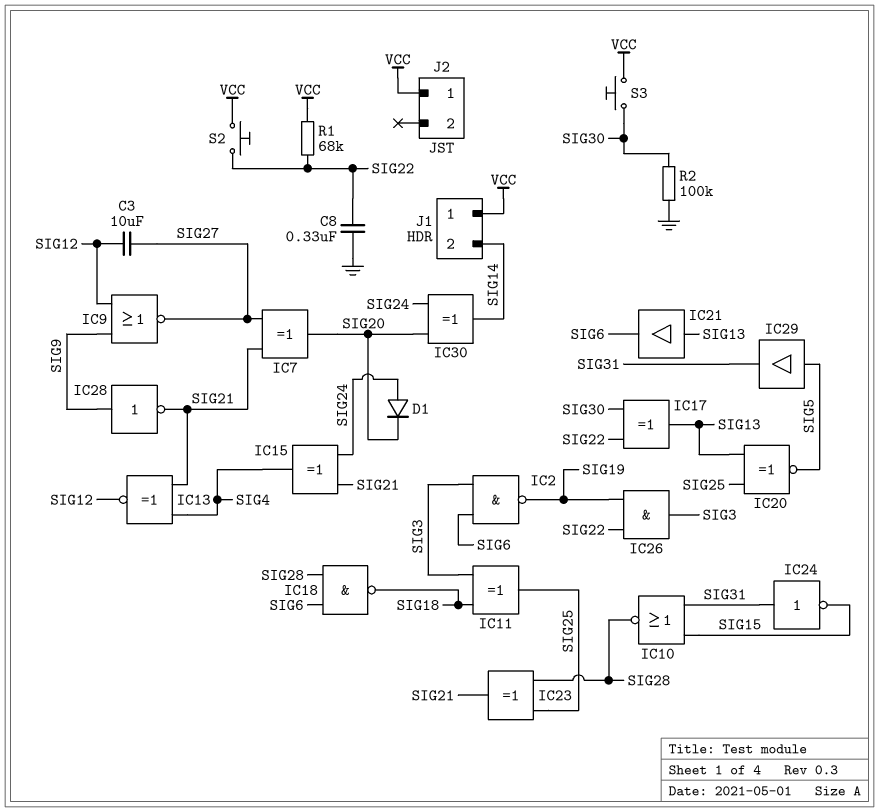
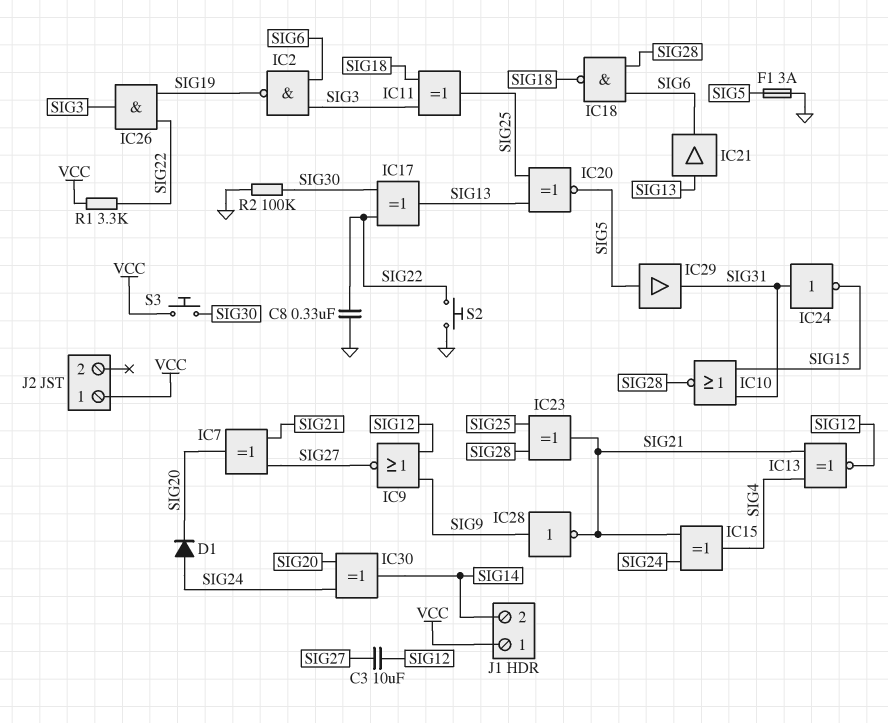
F1: none -> 3A (GND, SIG5)
R1: 68k (SIG22, VCC) -> 3.3k (SIG22, VCC)
S2: button (SIG22, VCC) -> button (GND, SIG22)

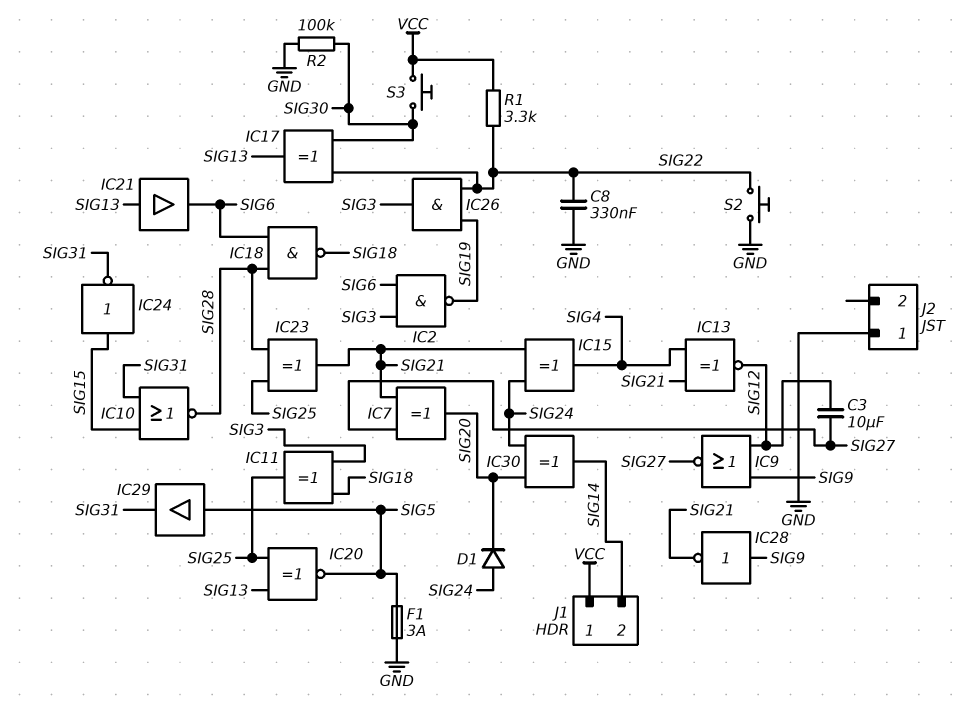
IC24: NOT (in SIG31, out SIG15) -> NOT (in SIG15, out SIG31)
J2 pin 1: VCC -> GND

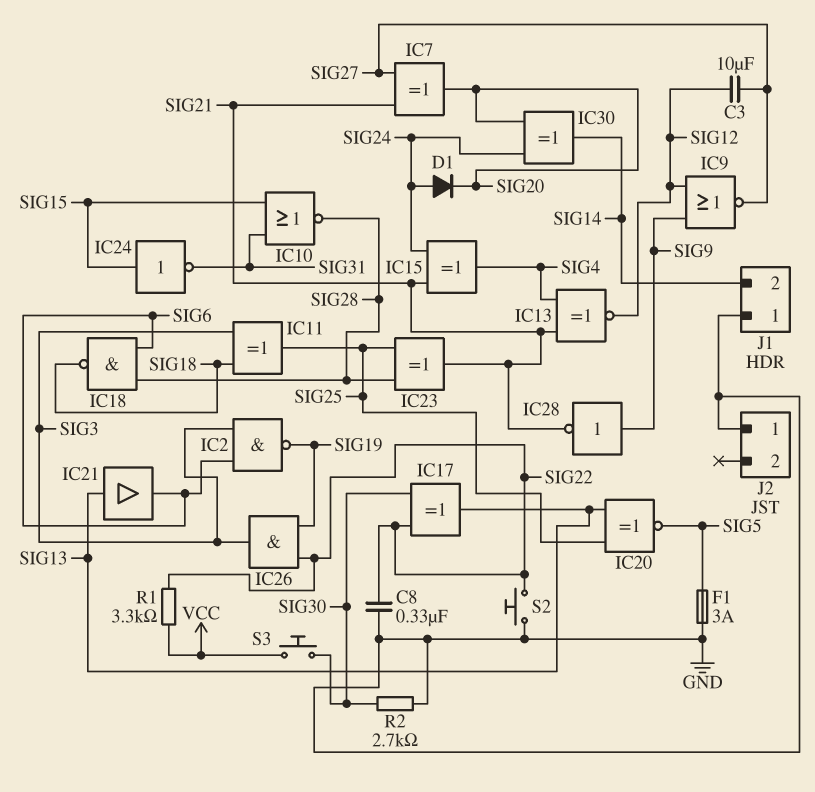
IC29: buffer (in SIG5, out SIG31) -> none
J1 pin 1: VCC -> GND
R2: 100k (GND, SIG30) -> 2.7k (GND, SIG30)

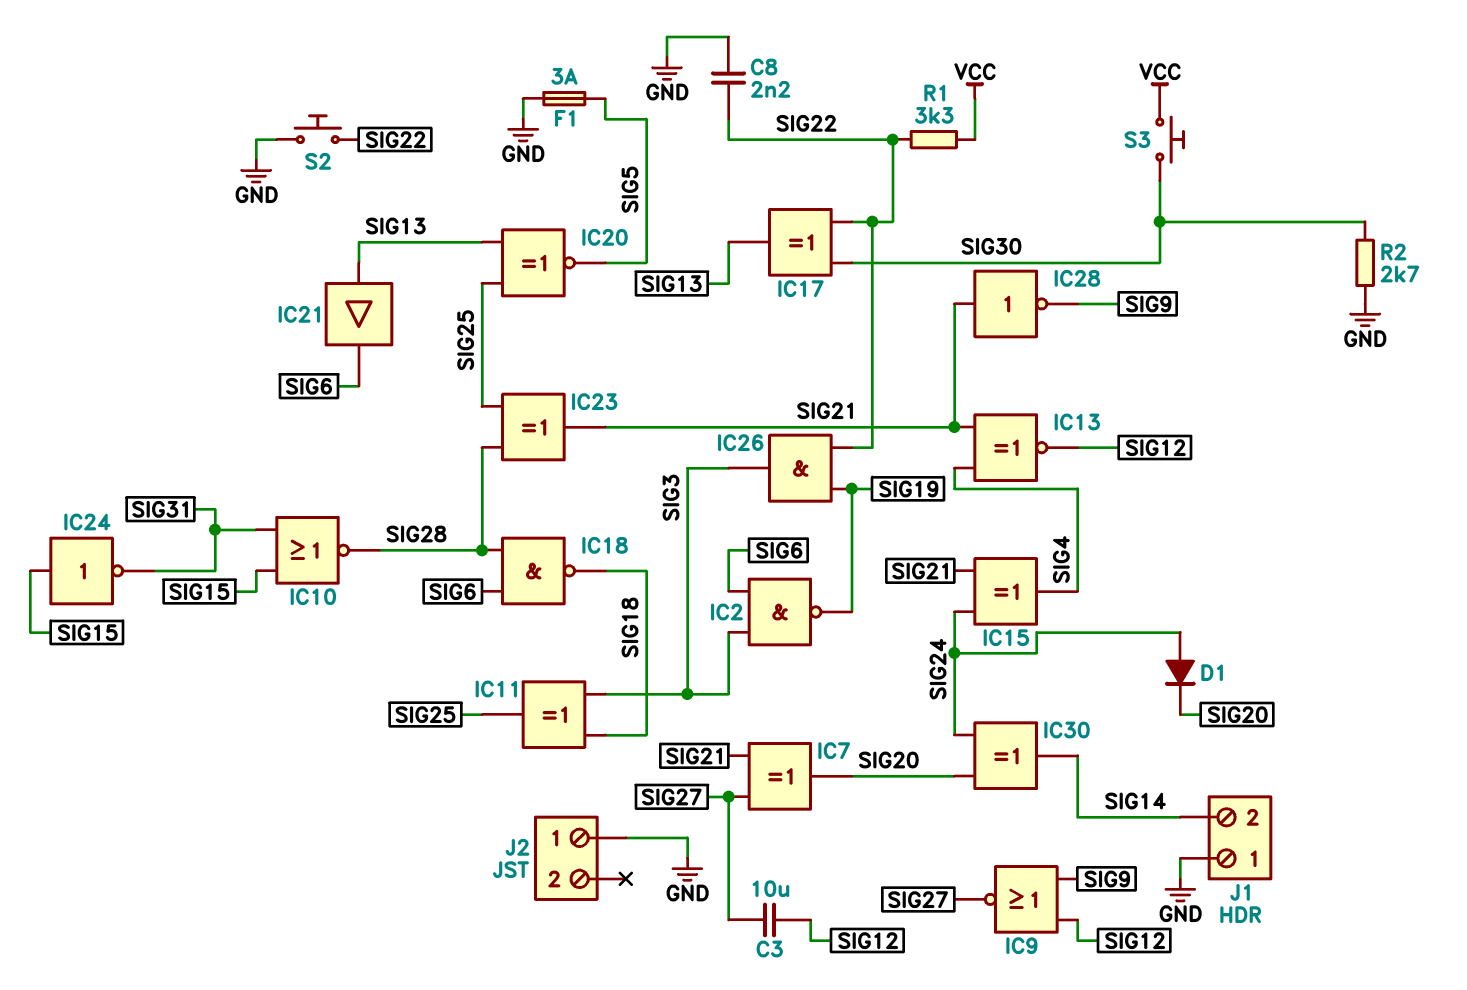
C8: 330nF (GND, SIG22) -> 2.2nF (GND, SIG22)
IC28: NOT (in SIG9, out SIG21) -> NOT (in SIG21, out SIG9)

